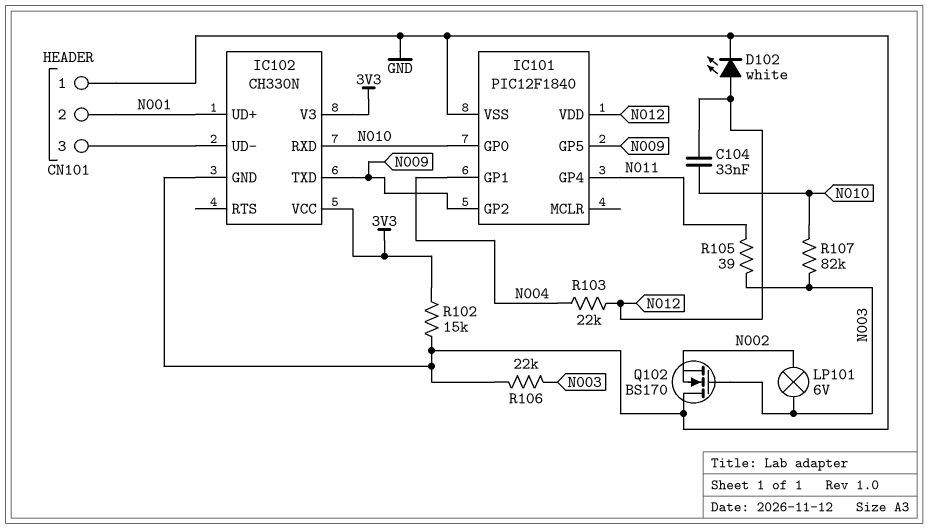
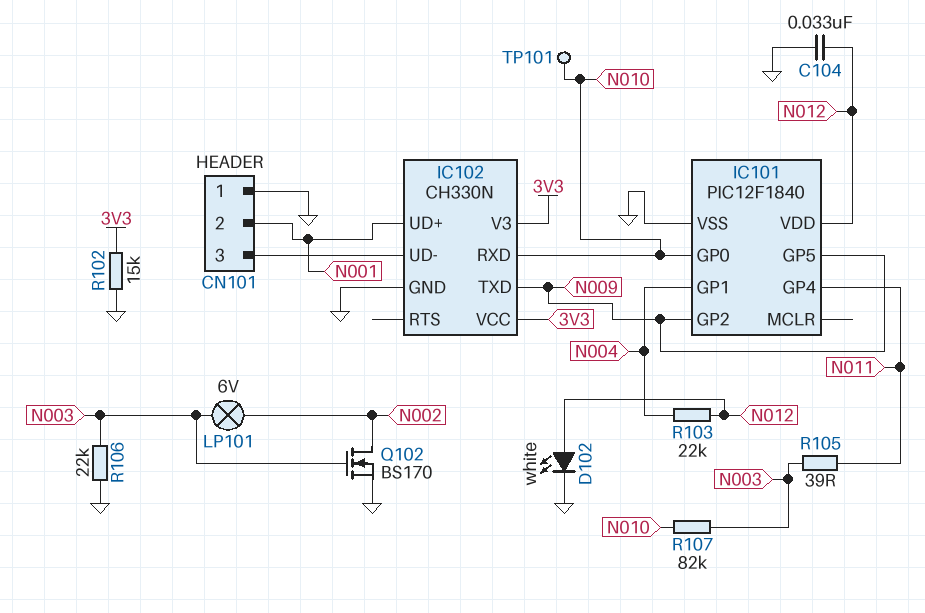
C104: 33nF (N010, N012) -> 33nF (GND, N012)
Q102: NMOS BS170 (G N003, D GND, S N002) -> NMOS BS170 (G N003, D N002, S GND)
TP101: none -> test point (N010)

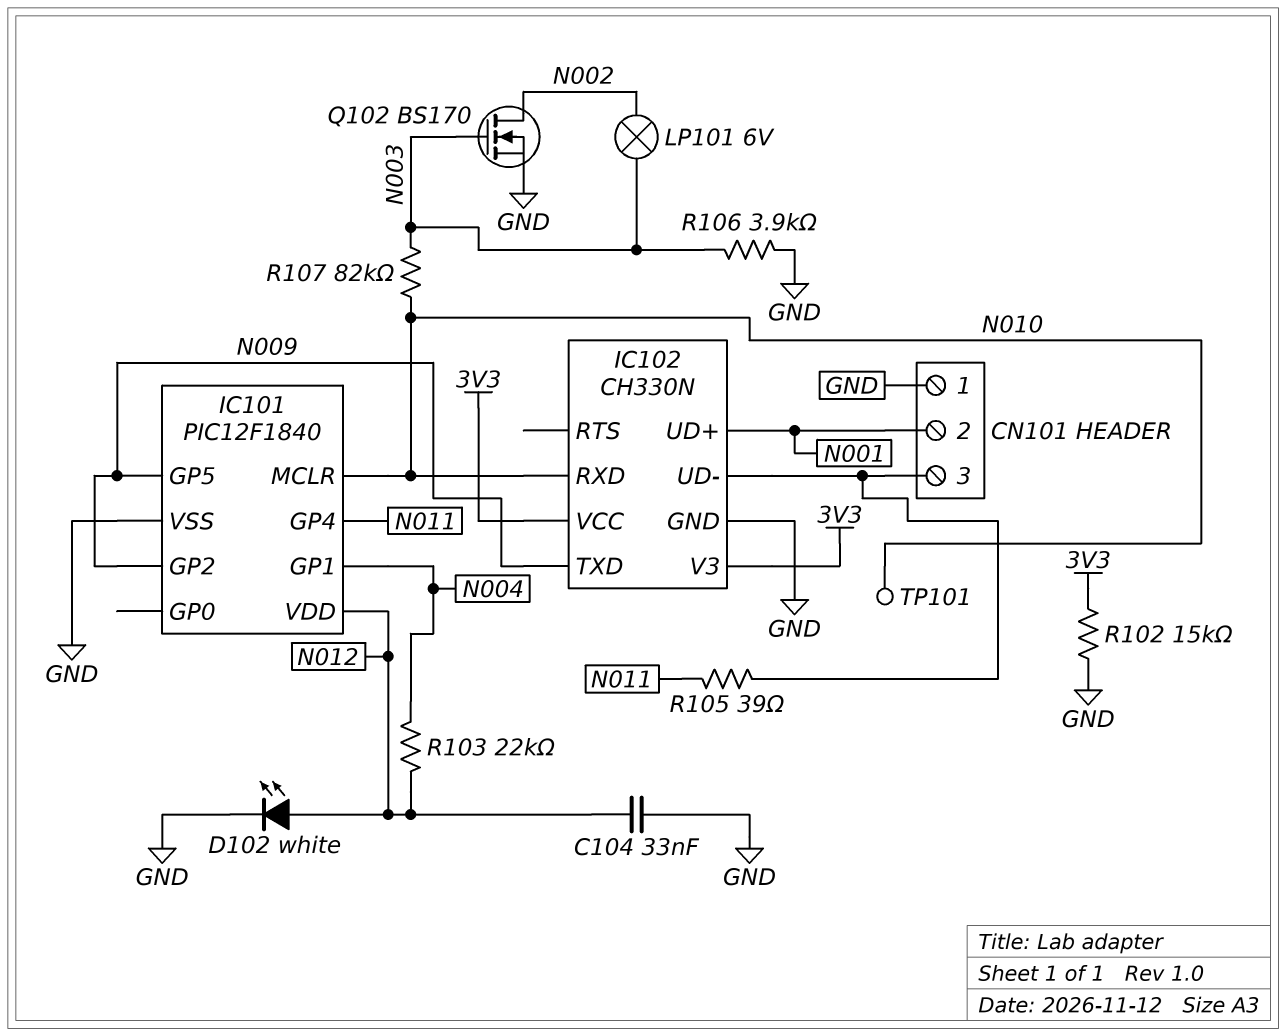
IC101 pin GP0: N010 -> none
IC101 pin MCLR: none -> N010
R105: 39 (N003, N011) -> 39 (CN101/3, N011)
R106: 22k (GND, N003) -> 3.9k (GND, N003)

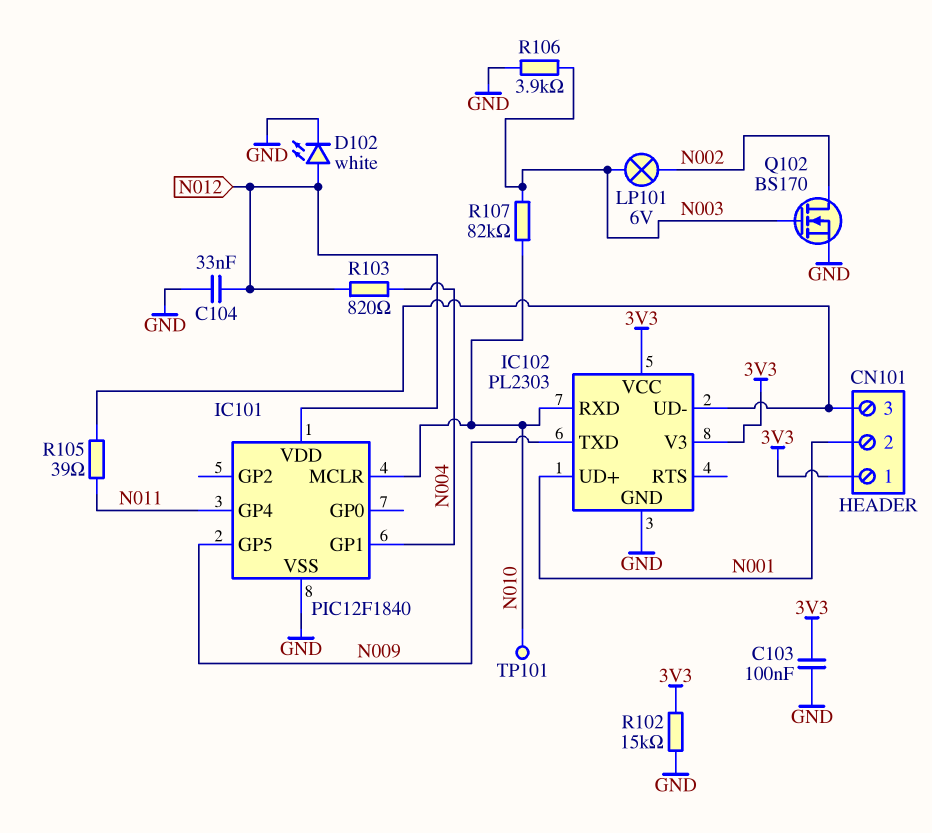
C103: none -> 100nF (3V3, GND)
CN101 pin 1: GND -> 3V3
IC101 pin GP2: N009 -> none
IC102: CH330N -> PL2303
R103: 22k (N004, N012) -> 820 (N004, N012)

